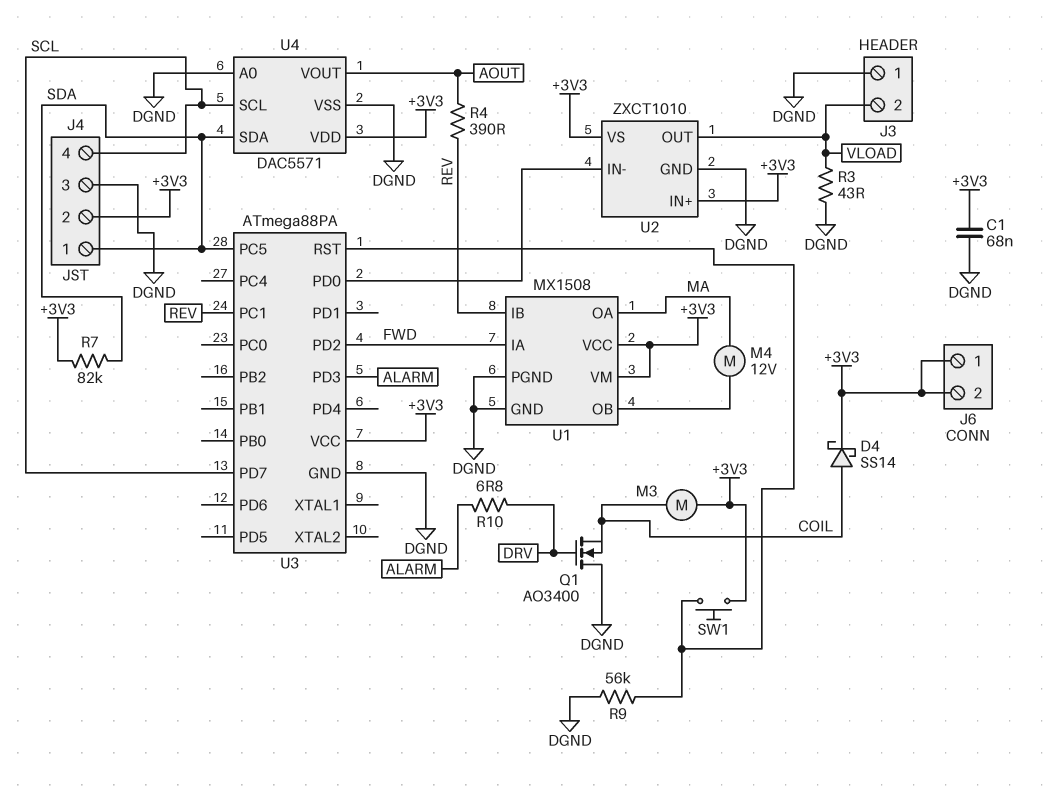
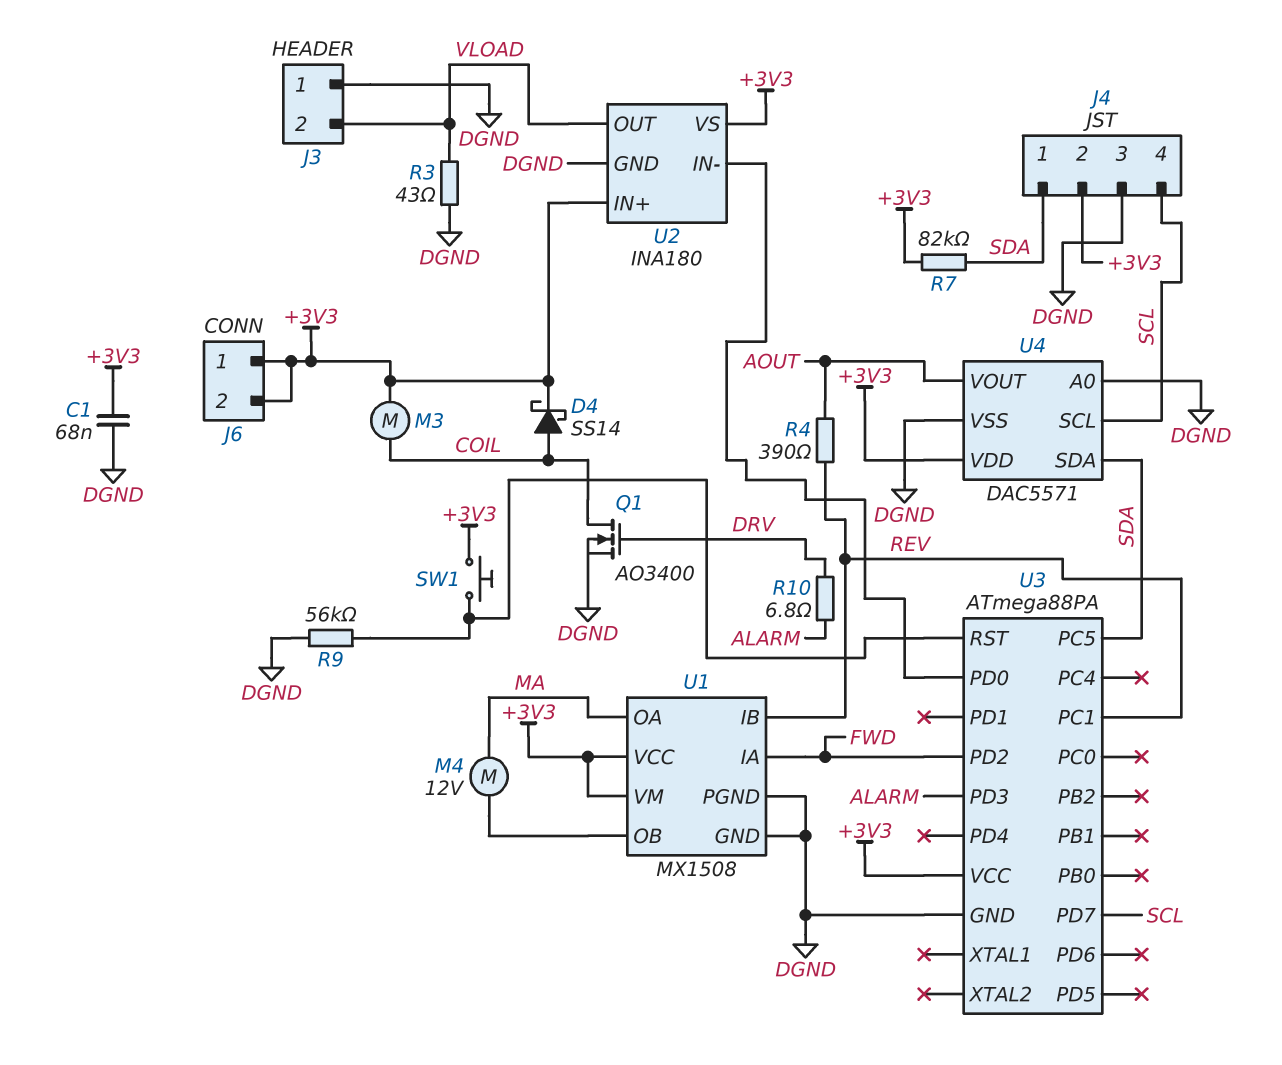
Q1: NMOS AO3400 (G DRV, D DGND, S COIL) -> NMOS AO3400 (G DRV, D COIL, S DGND)
U2: ZXCT1010 -> INA180

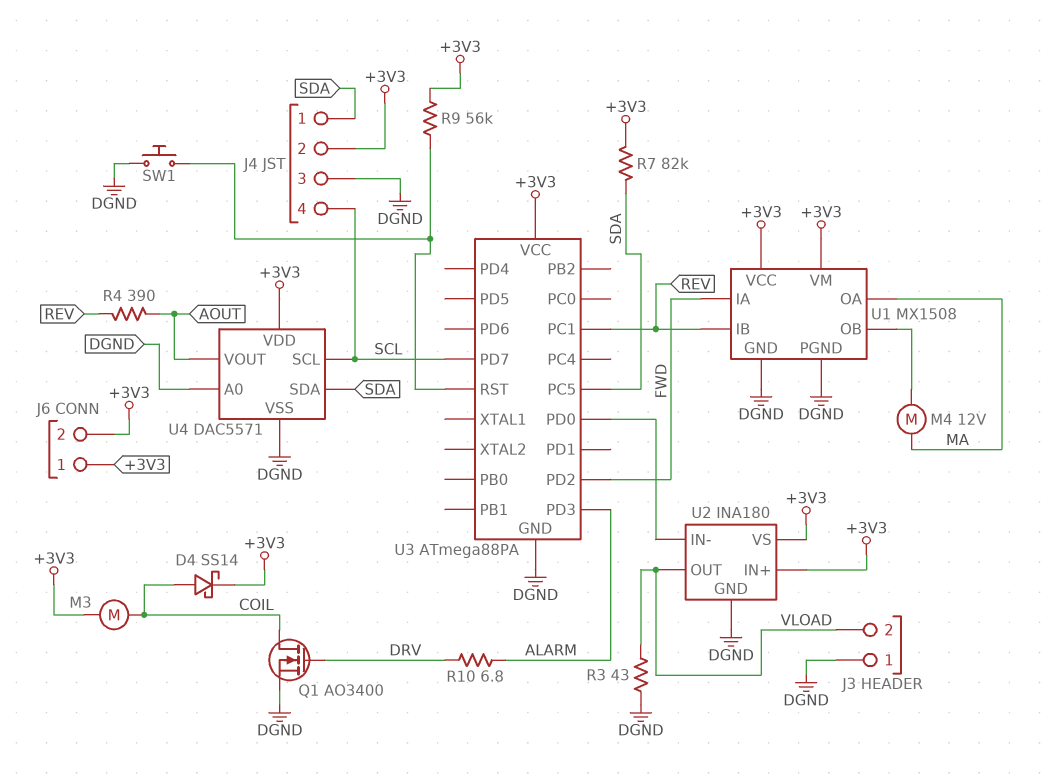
C1: 68nF (+3V3, DGND) -> none
R9: 56k (DGND, U3/RST) -> 56k (+3V3, U3/RST)
SW1: button (+3V3, U3/RST) -> button (DGND, U3/RST)

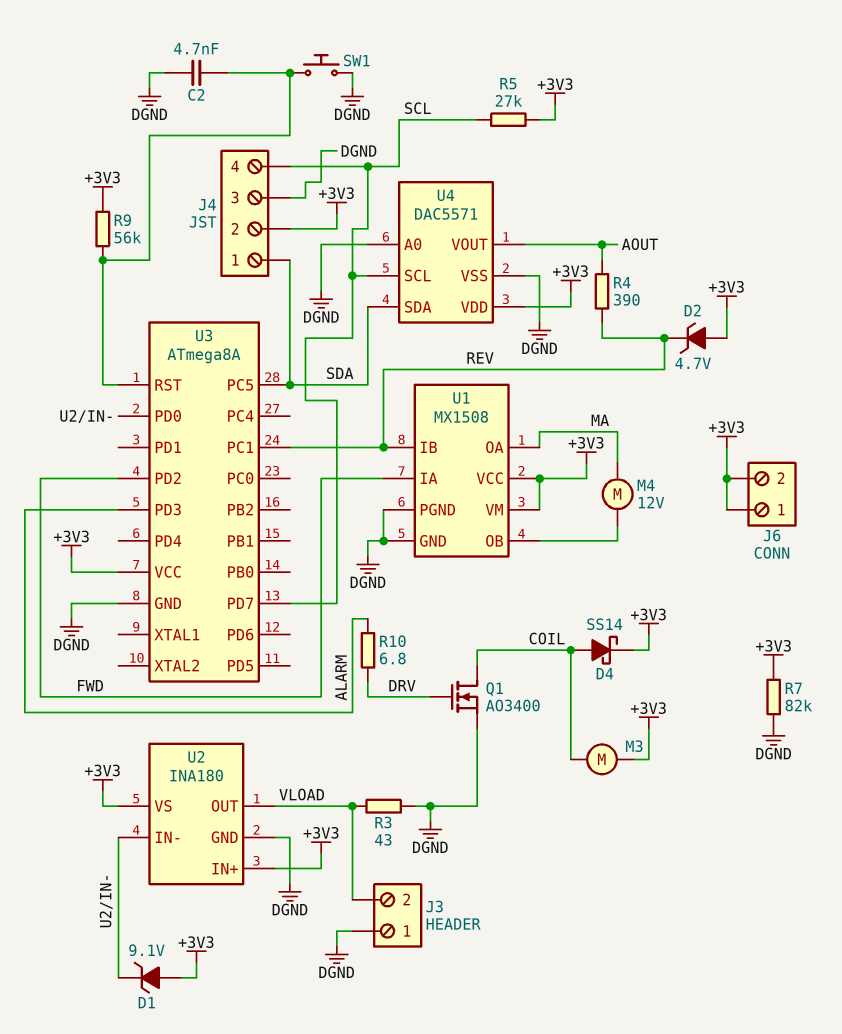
C2: none -> 4.7nF (DGND, U3/RST)
D1: none -> zener 9.1V (A +3V3, K U2/IN-)
D2: none -> zener 4.7V (A +3V3, K REV)
R5: none -> 27k (+3V3, SCL)
R7: 82k (+3V3, SDA) -> 82k (+3V3, DGND)
U3: ATmega88PA -> ATmega8A

